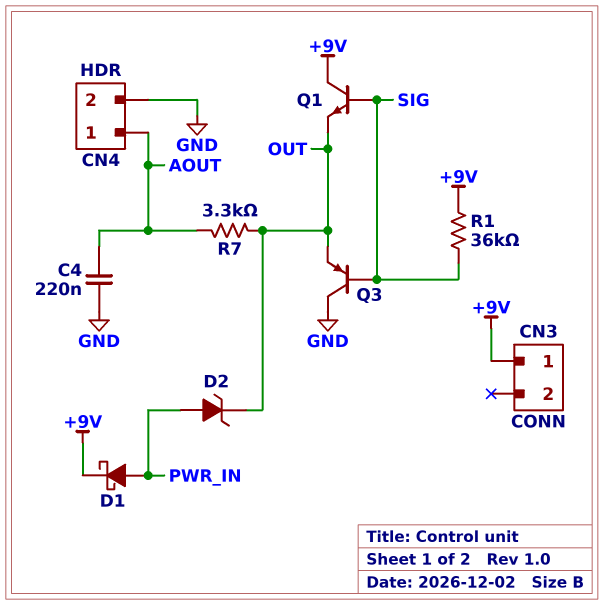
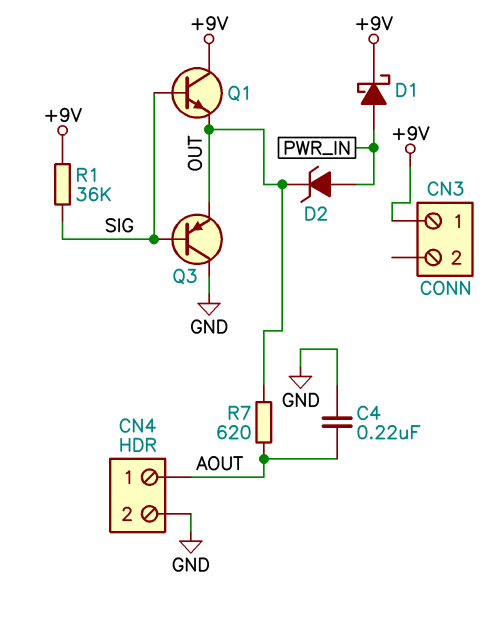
R7: 3.3k (AOUT, OUT) -> 620 (AOUT, OUT)

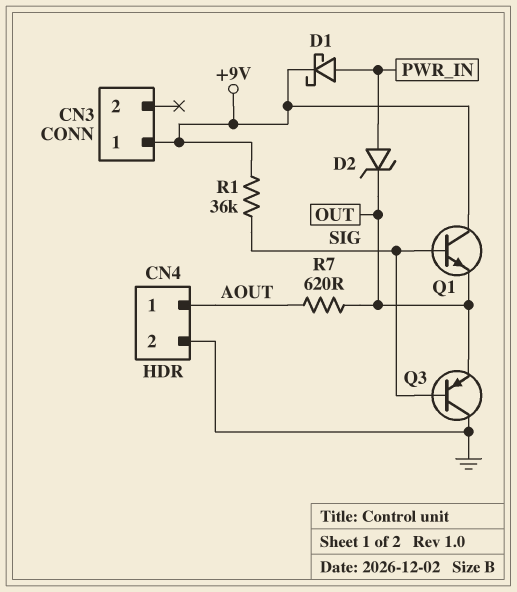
C4: 220nF (AOUT, GND) -> none

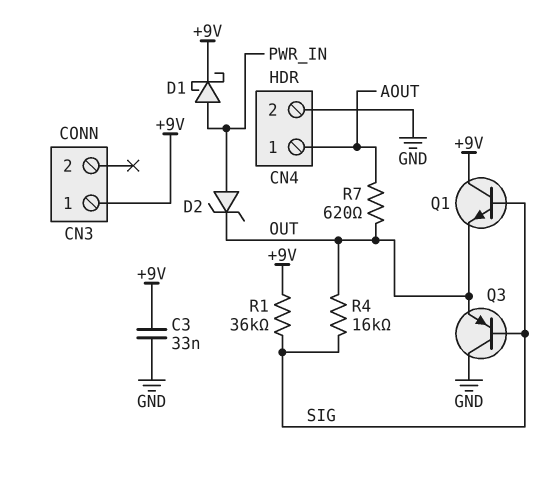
C3: none -> 33nF (+9V, GND)
R4: none -> 16k (OUT, SIG)

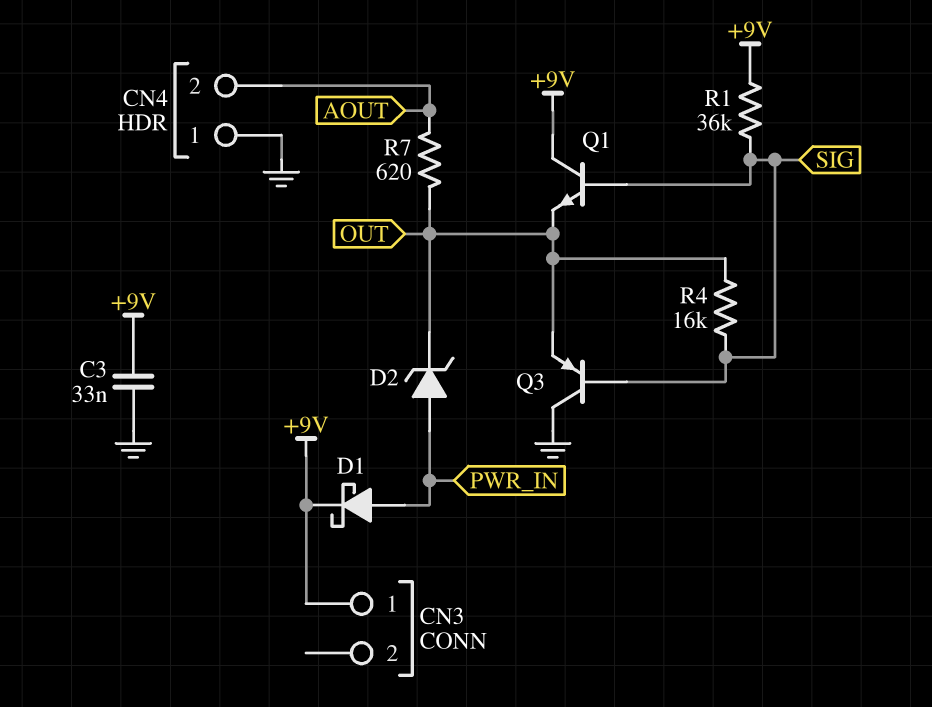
CN4 pin 1: AOUT -> GND
CN4 pin 2: GND -> AOUT

